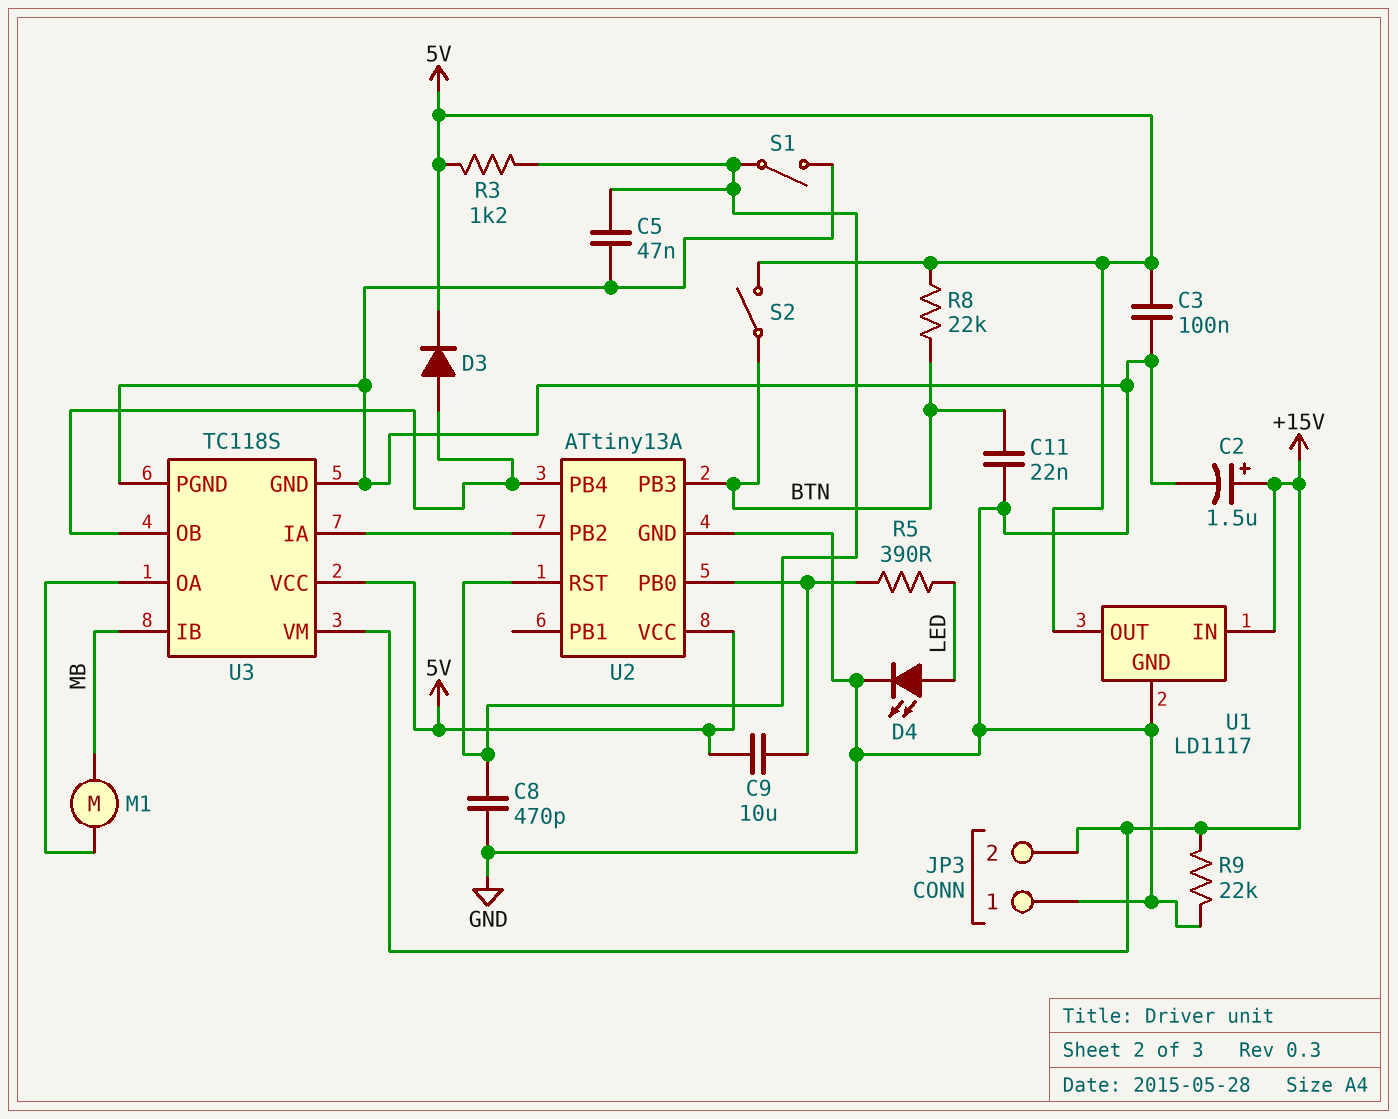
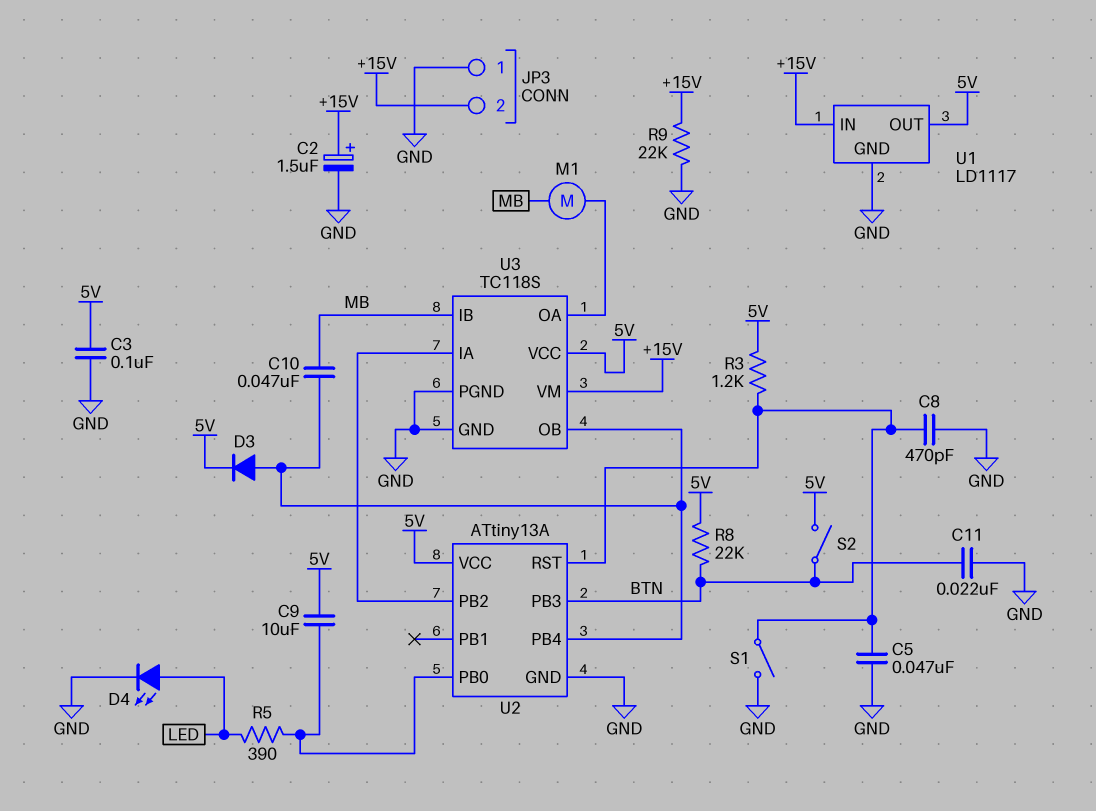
C10: none -> 47nF (MB, U2/PB4)

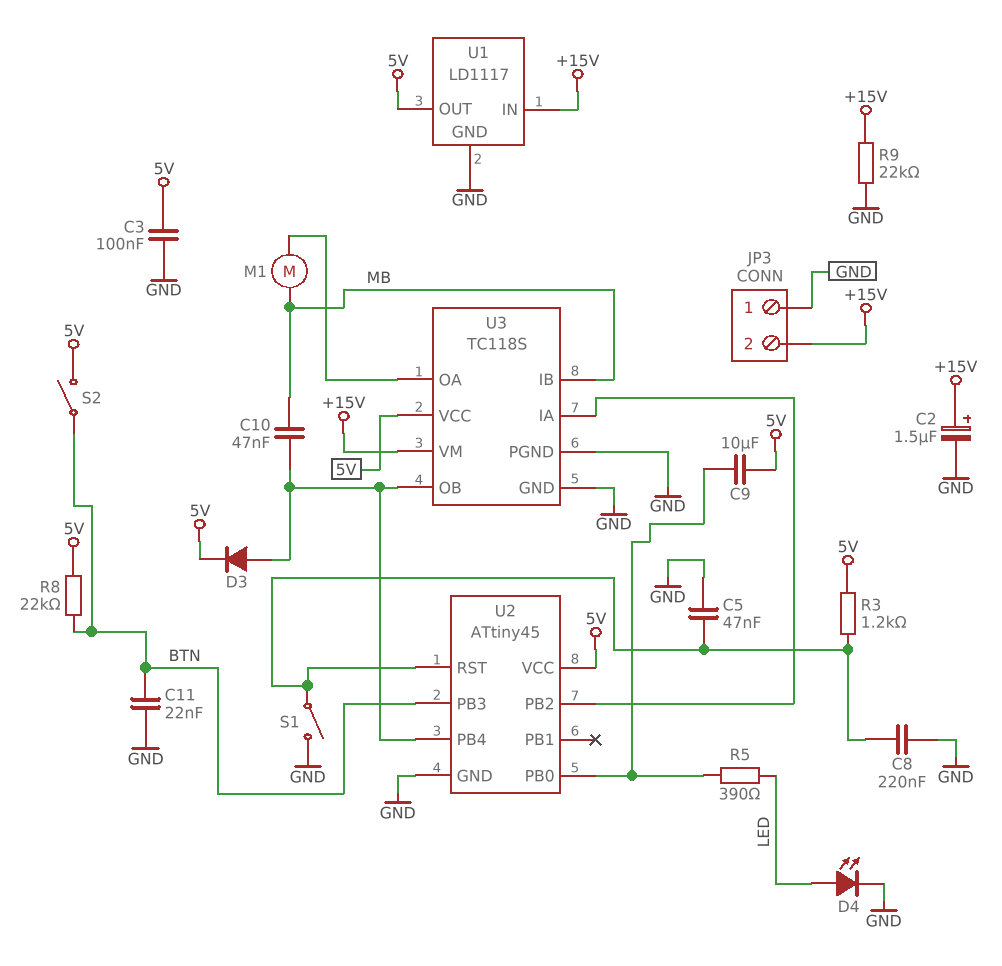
C8: 470pF (GND, U2/RST) -> 220nF (GND, U2/RST)
U2: ATtiny13A -> ATtiny45

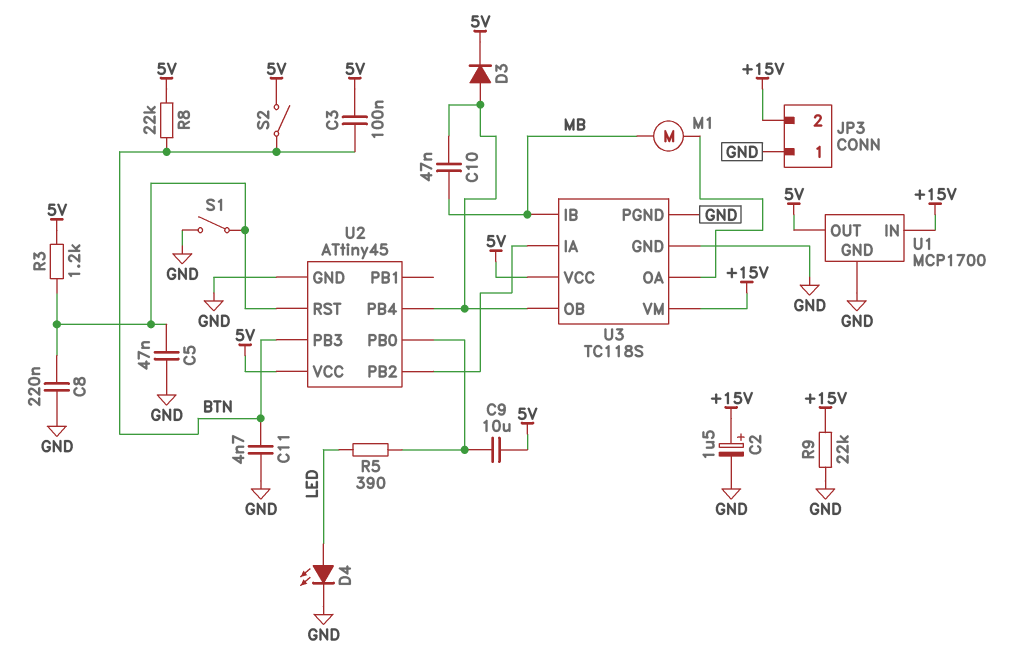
C3: 100nF (5V, GND) -> 100nF (5V, BTN)
C11: 22nF (BTN, GND) -> 4.7nF (BTN, GND)
U1: LD1117 -> MCP1700

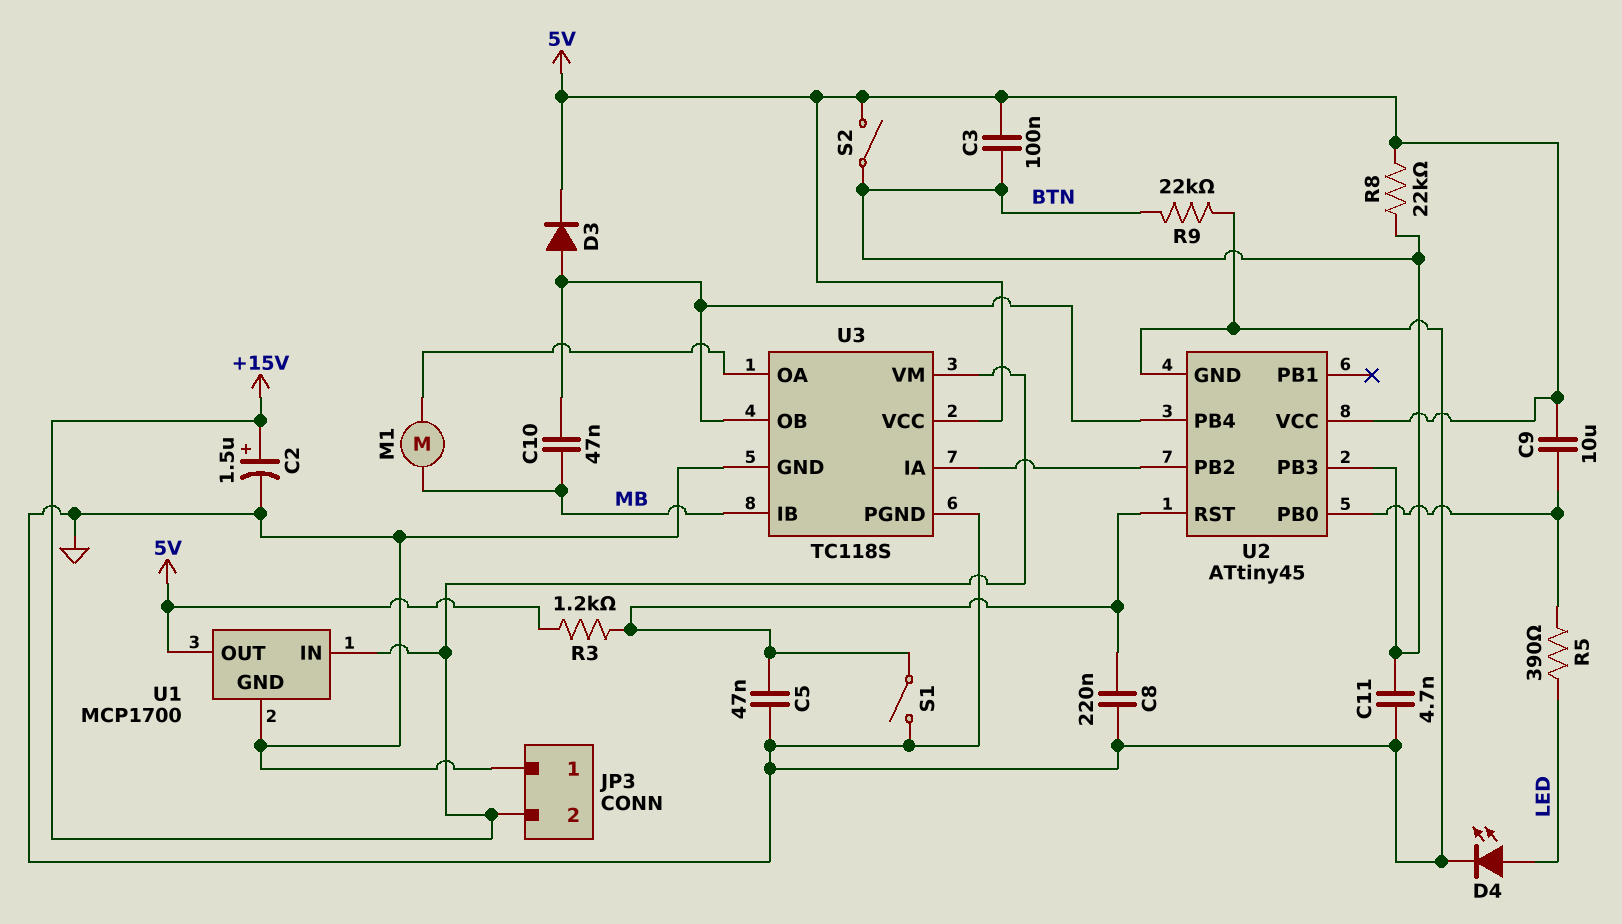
R9: 22k (+15V, GND) -> 22k (BTN, GND)

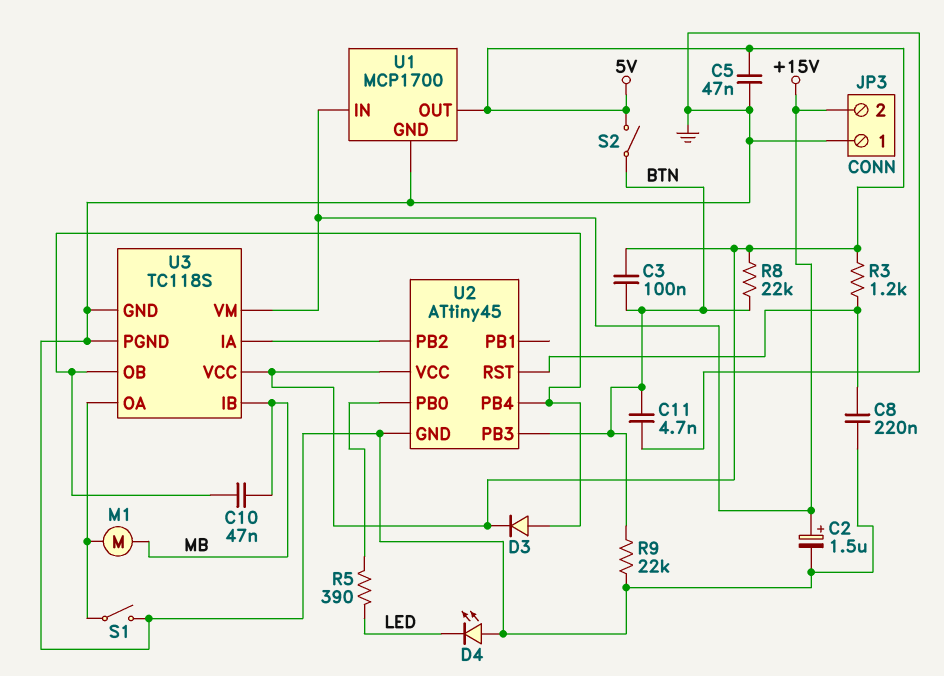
C5: 47nF (GND, U2/RST) -> 47nF (5V, GND)
C9: 10uF (5V, U2/PB0) -> none
D4: LED (A LED, K GND) -> LED (A GND, K LED)
S1: switch (GND, U2/RST) -> switch (GND, U3/OA)

